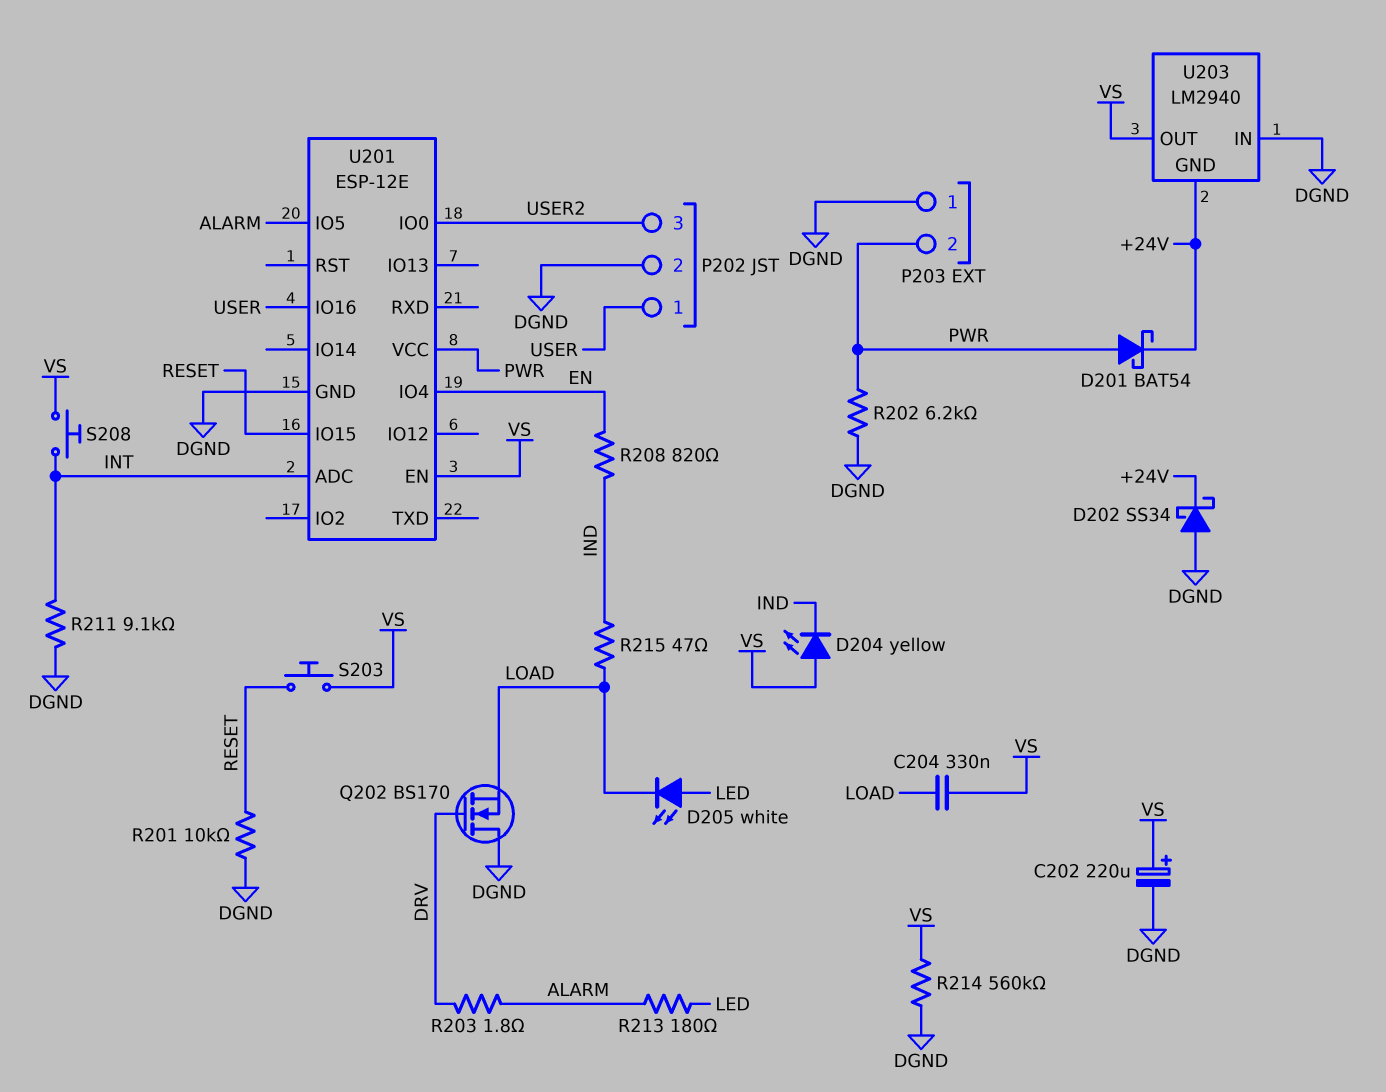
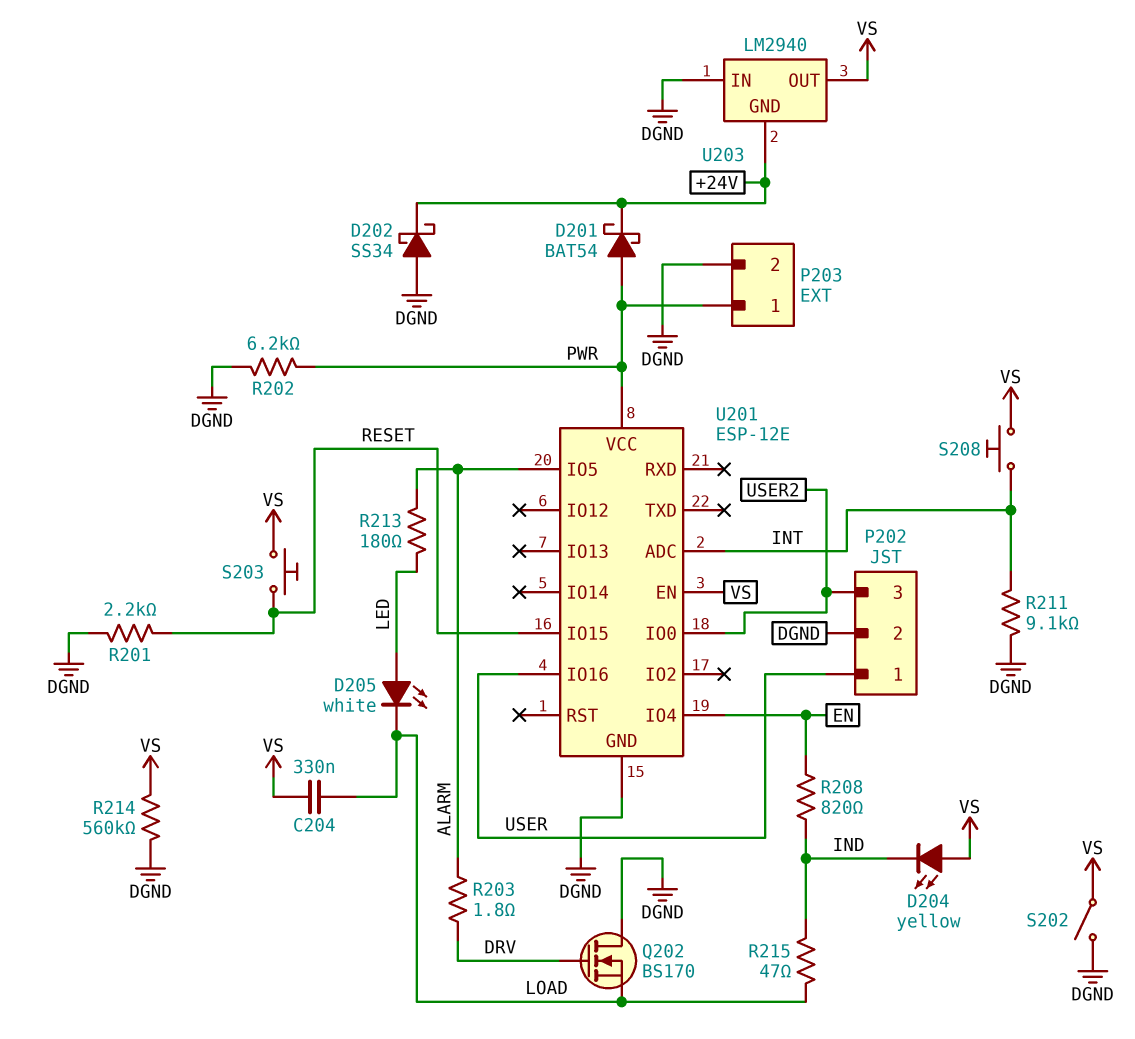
C202: 220uF (plus VS, minus DGND) -> none
P203 pin 1: DGND -> PWR
P203 pin 2: PWR -> DGND
R201: 10k (DGND, RESET) -> 2.2k (DGND, RESET)
S202: none -> switch (DGND, VS)

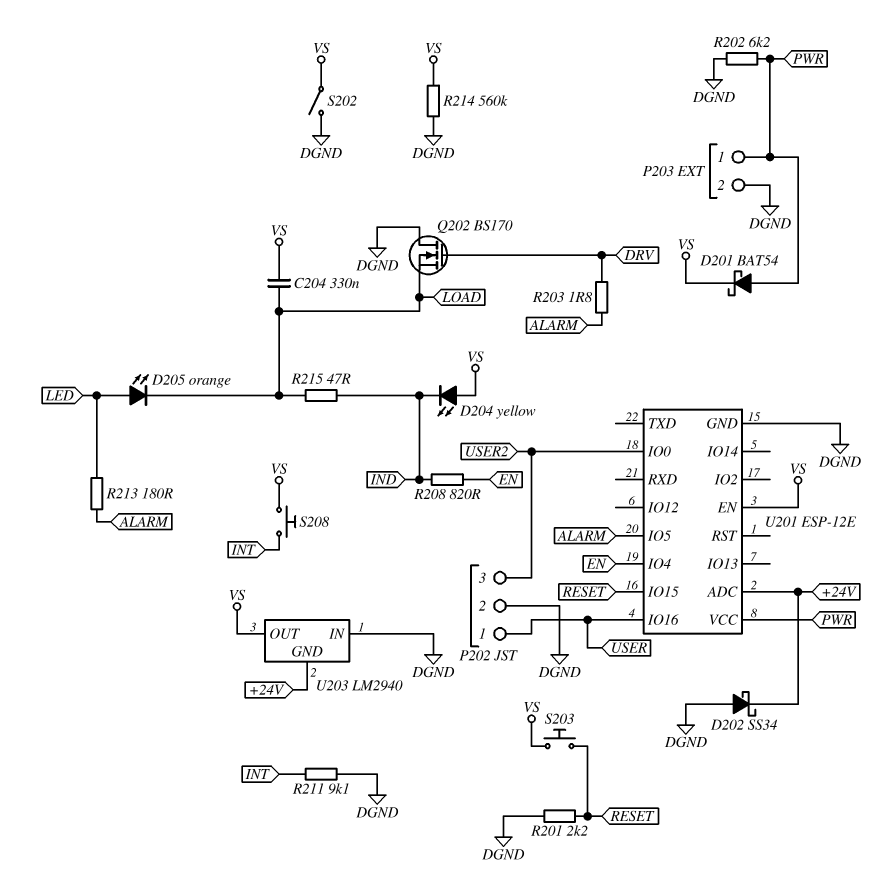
D201: schottky BAT54 (A PWR, K +24V) -> schottky BAT54 (A PWR, K VS)
D205: LED white (A LED, K LOAD) -> LED orange (A LED, K LOAD)
U201 pin ADC: INT -> +24V

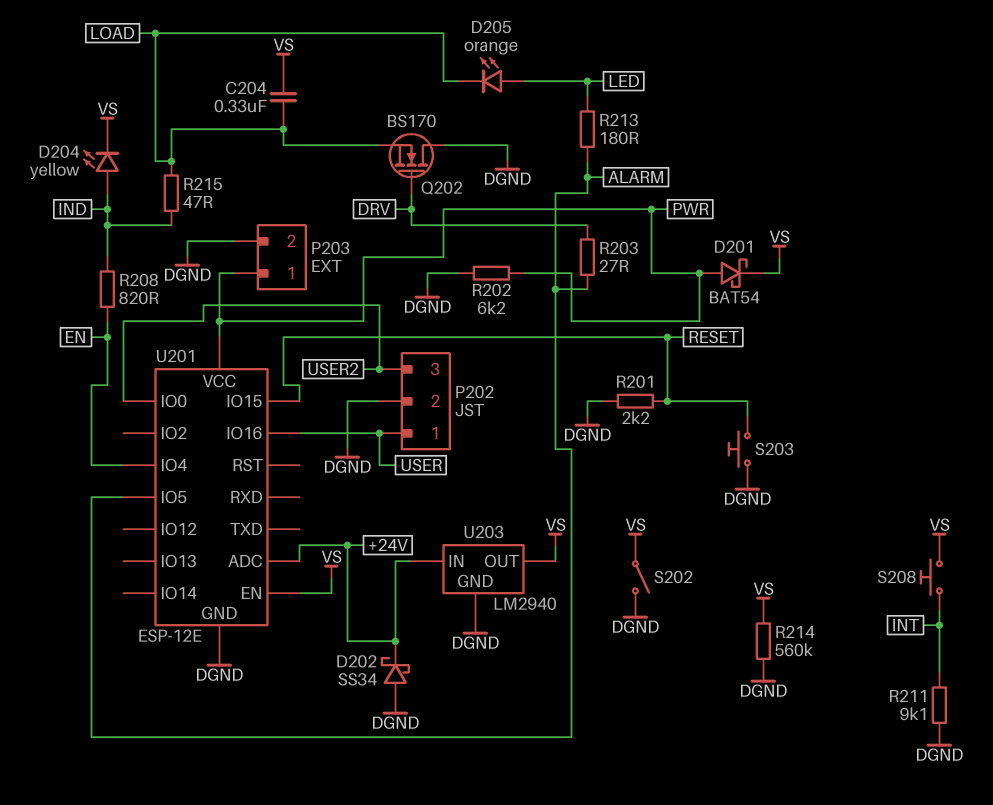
D204: LED yellow (A VS, K IND) -> LED yellow (A IND, K VS)
R203: 1.8 (ALARM, DRV) -> 27 (ALARM, DRV)
S203: button (RESET, VS) -> button (DGND, RESET)
U203 pin GND: +24V -> DGND
U203 pin IN: DGND -> +24V

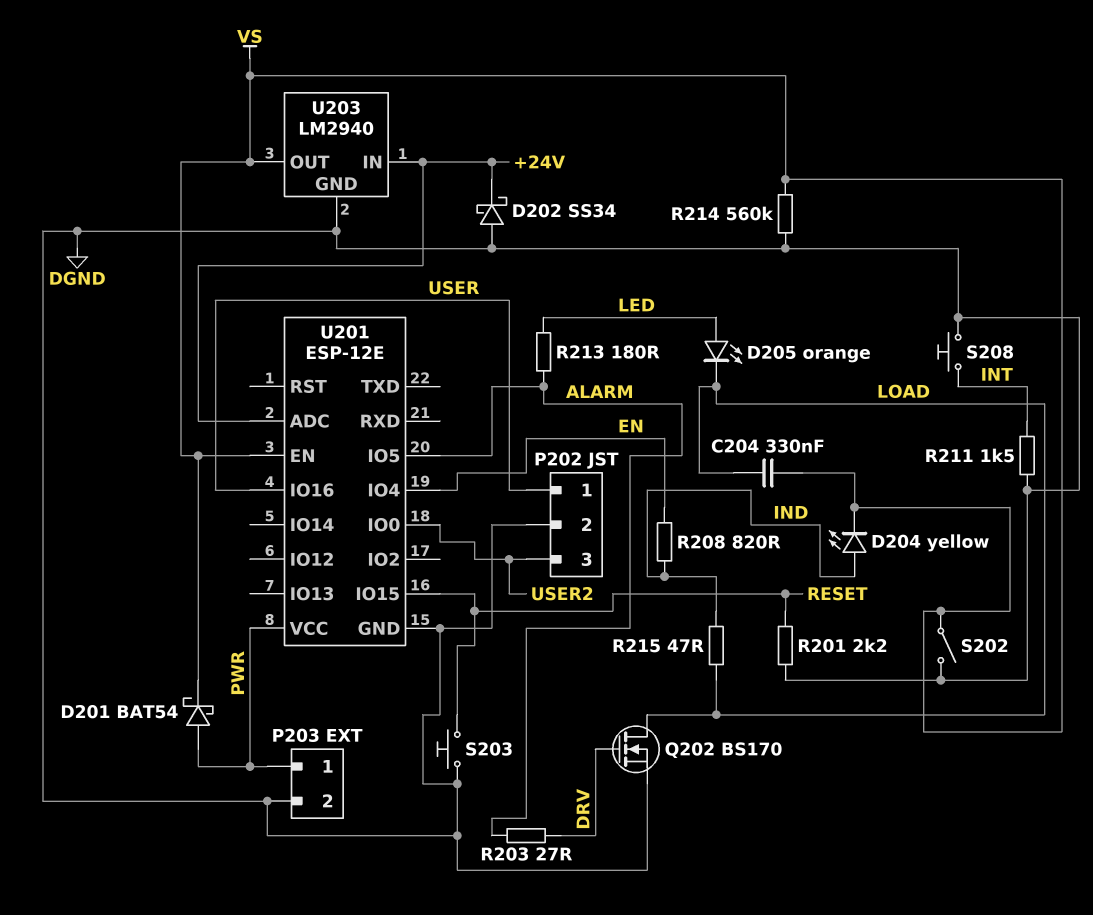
Q202: NMOS BS170 (G DRV, D DGND, S LOAD) -> NMOS BS170 (G DRV, D LOAD, S DGND)
R202: 6.2k (DGND, PWR) -> none
R211: 9.1k (DGND, INT) -> 1.5k (DGND, INT)
S208: button (INT, VS) -> button (DGND, INT)

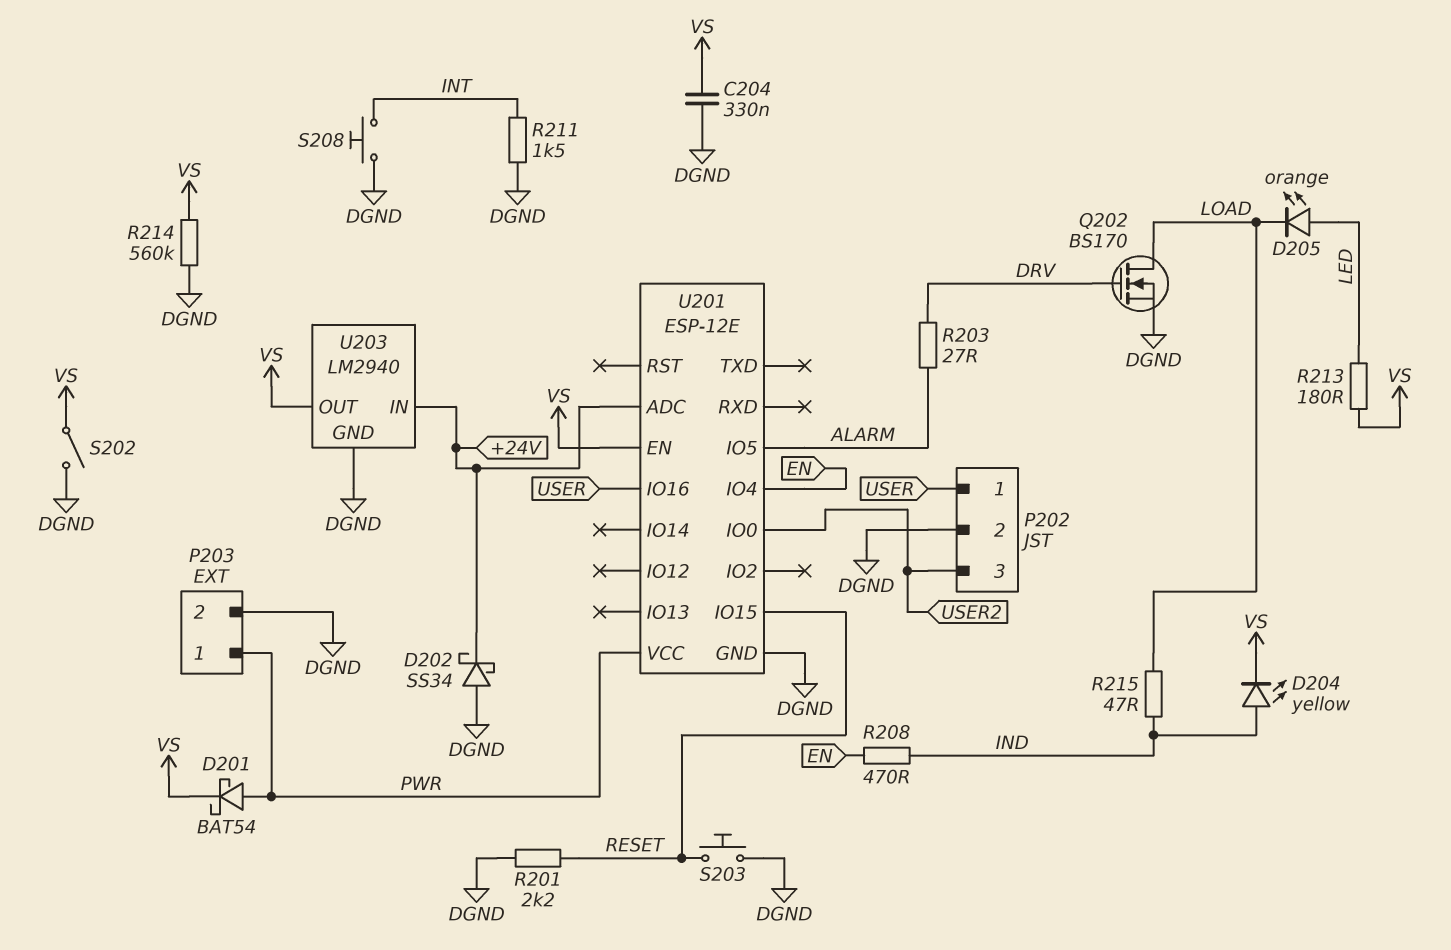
C204: 330nF (LOAD, VS) -> 330nF (DGND, VS)
R208: 820 (EN, IND) -> 470 (EN, IND)
R213: 180 (ALARM, LED) -> 180 (LED, VS)

